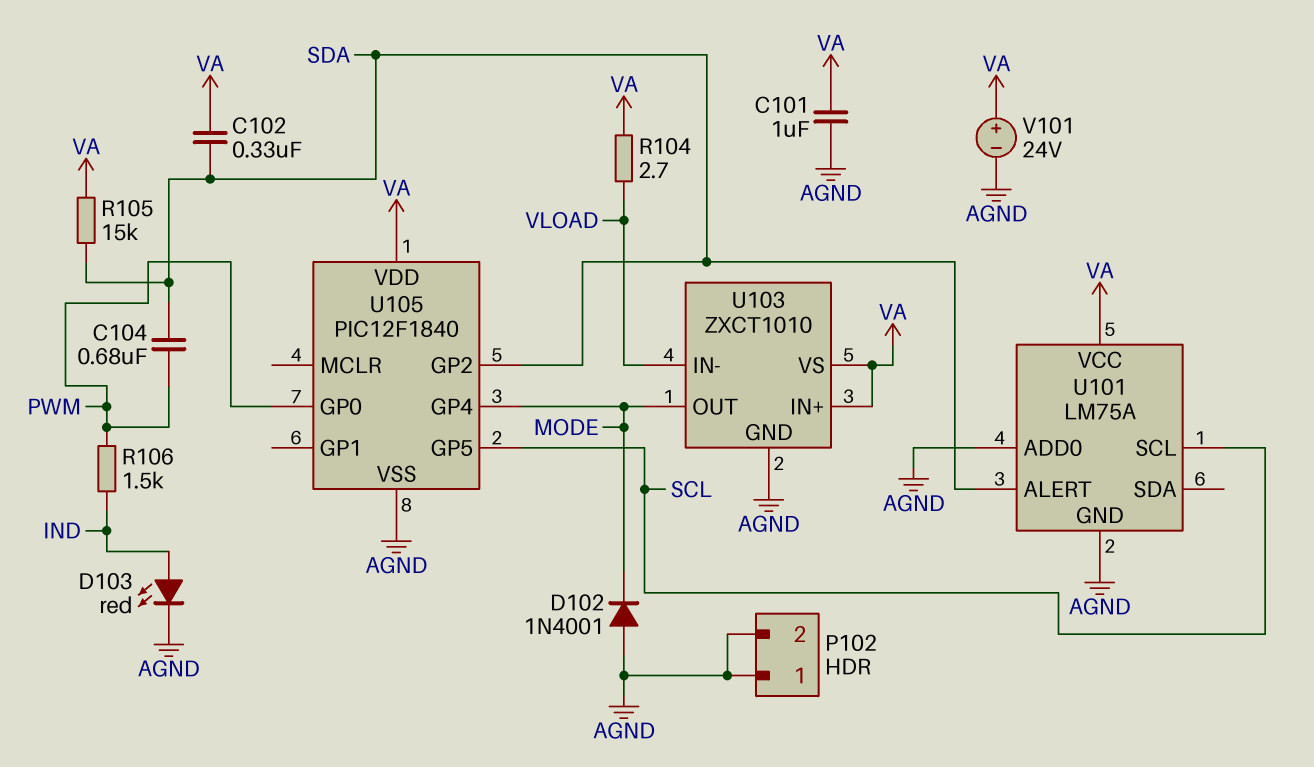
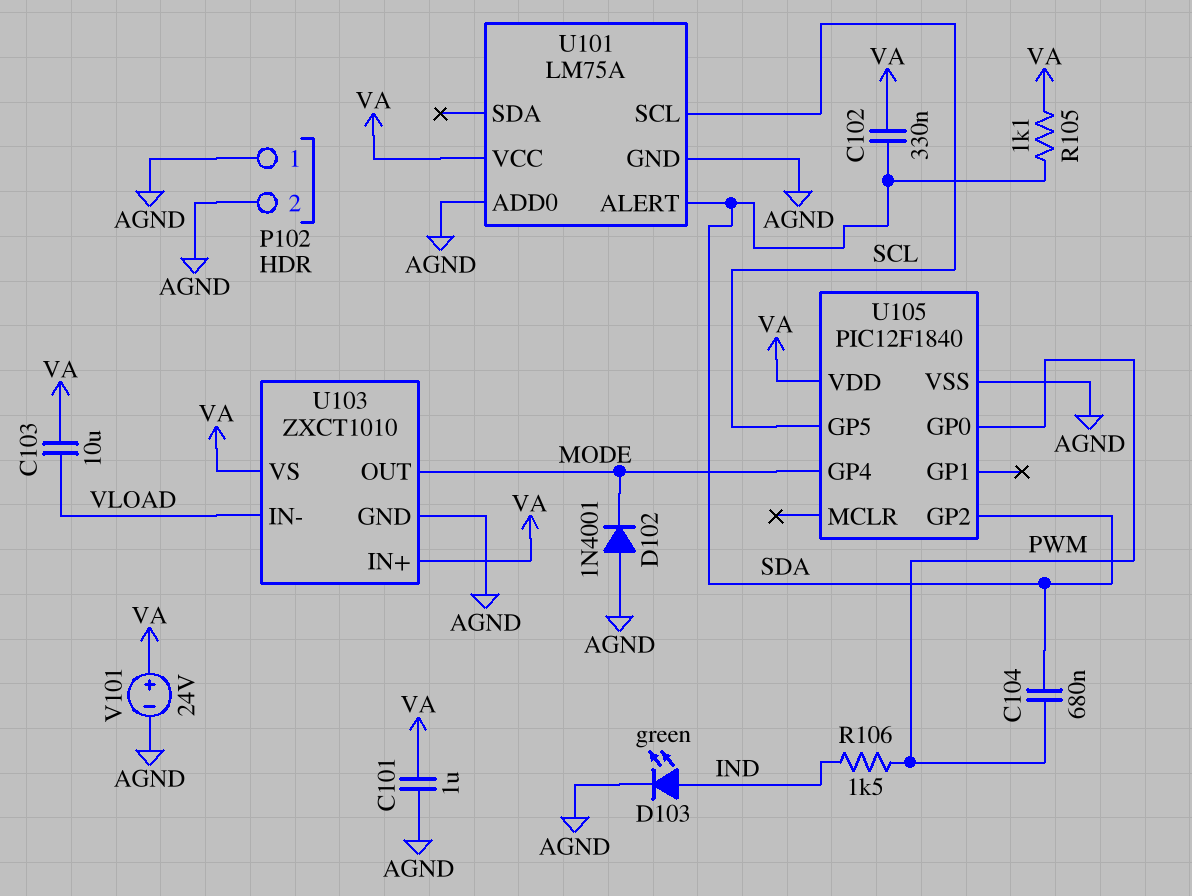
C103: none -> 10uF (VA, VLOAD)
D103: LED red (A IND, K AGND) -> LED green (A IND, K AGND)
R104: 2.7 (VA, VLOAD) -> none
R105: 15k (SDA, VA) -> 1.1k (SDA, VA)

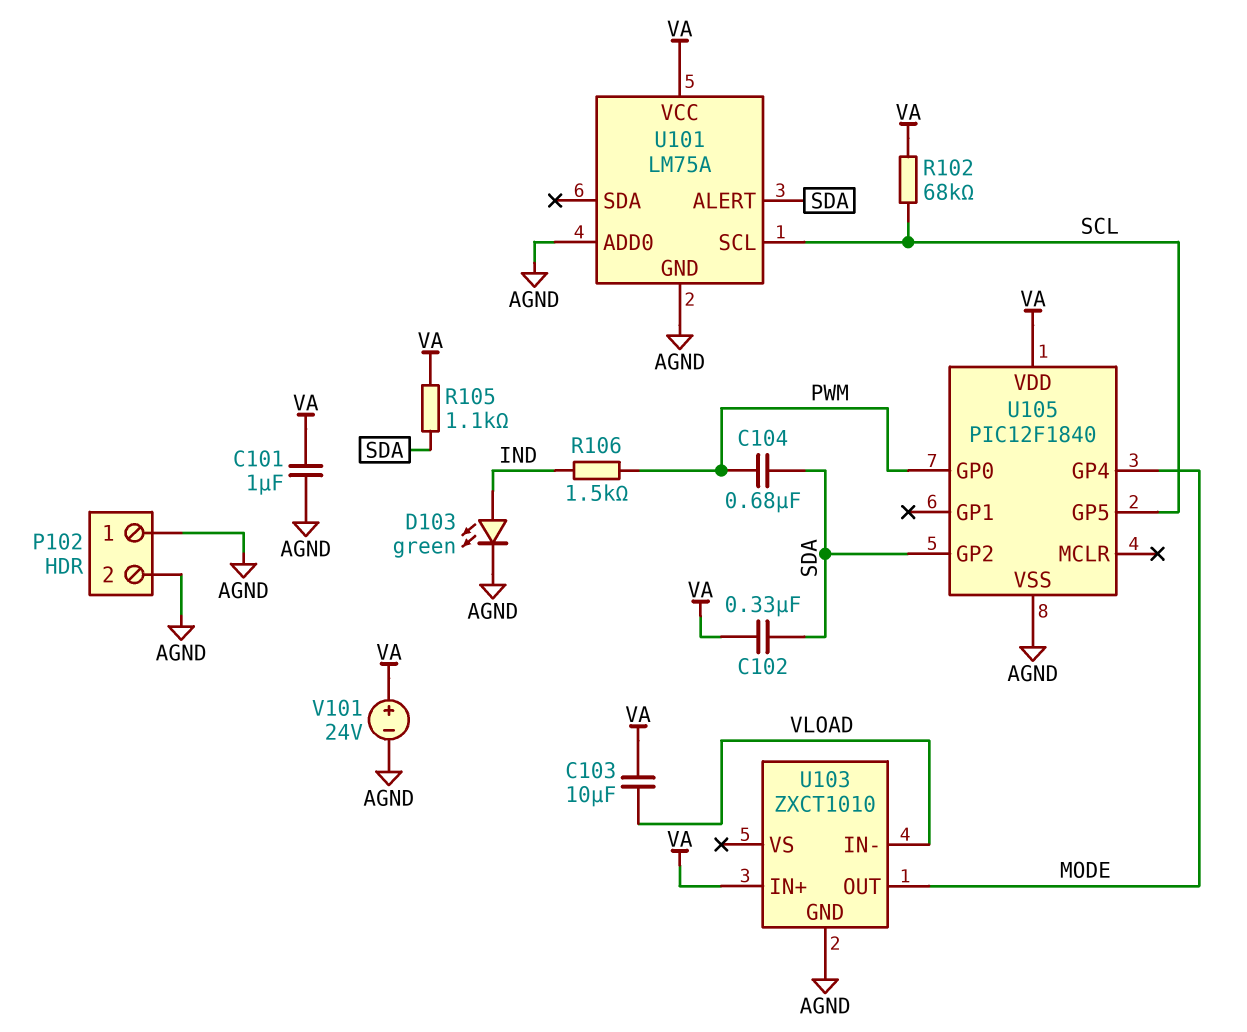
D102: diode 1N4001 (A AGND, K MODE) -> none
R102: none -> 68k (SCL, VA)
U103 pin VS: VA -> none

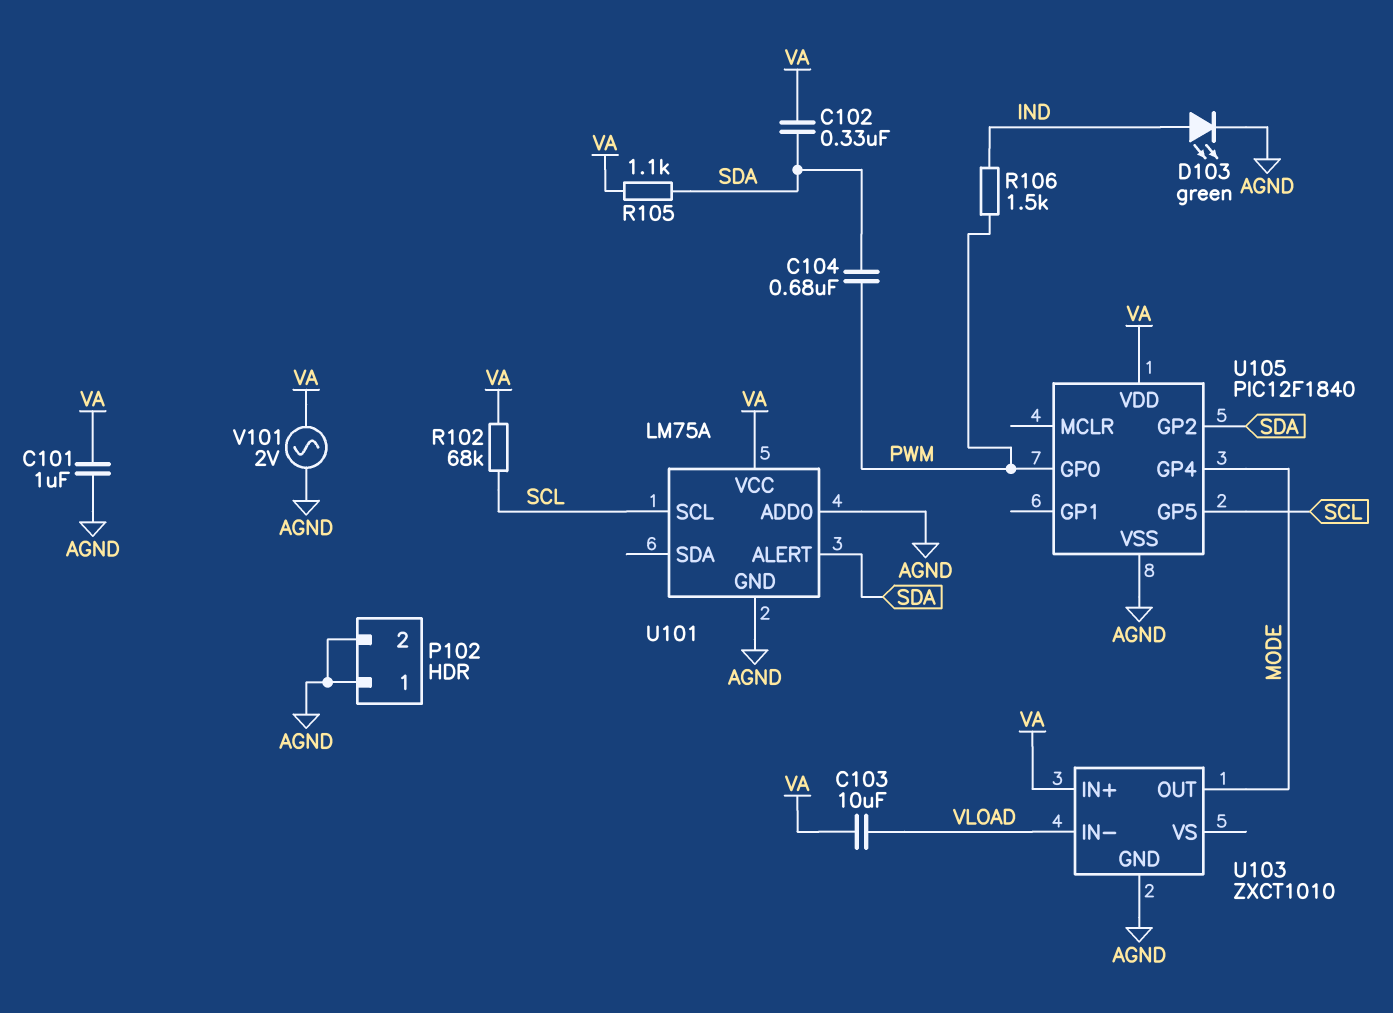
V101: 24V (plus VA, minus AGND) -> AC 2V (AGND, VA)

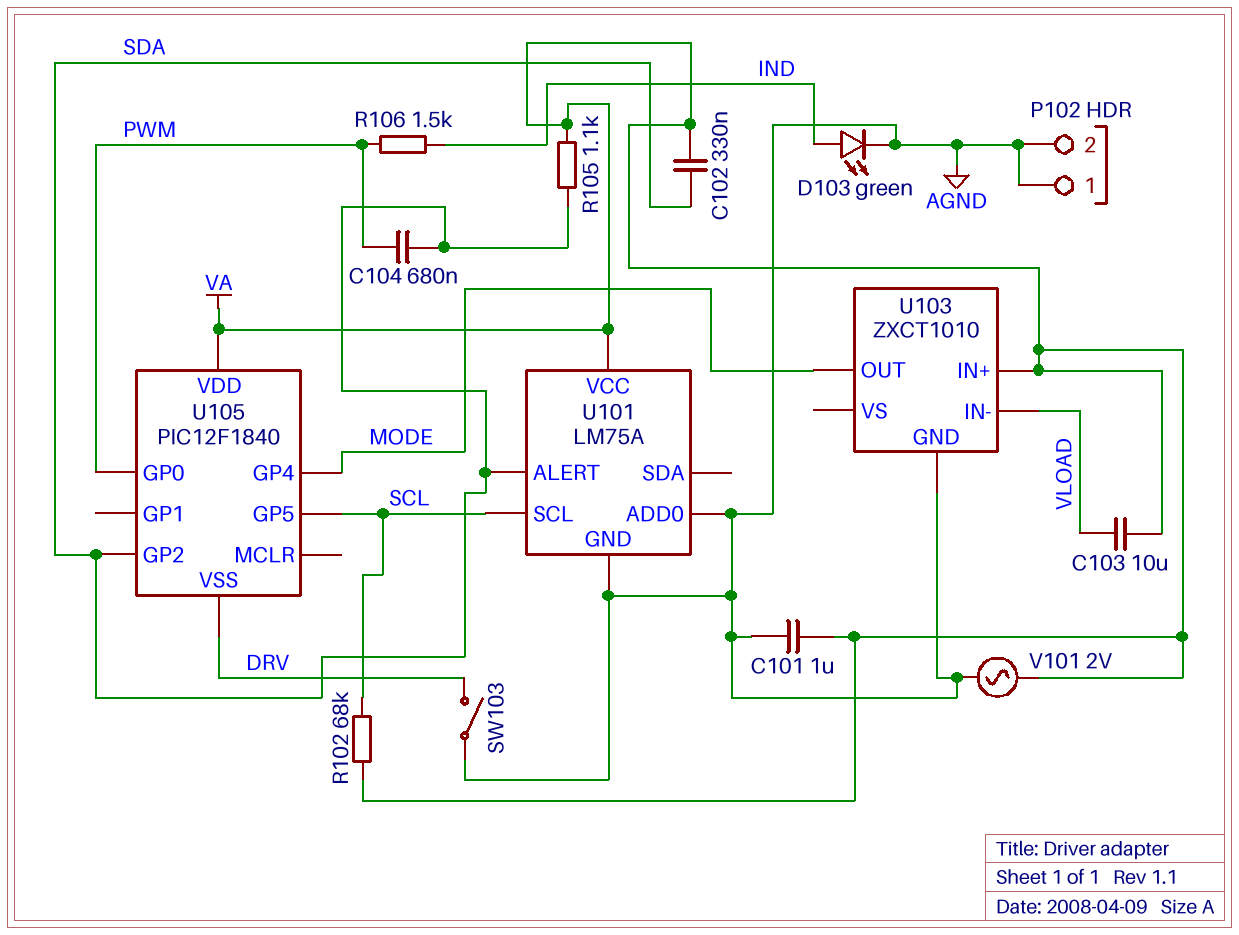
SW103: none -> switch (AGND, DRV)
U105 pin VSS: AGND -> DRV

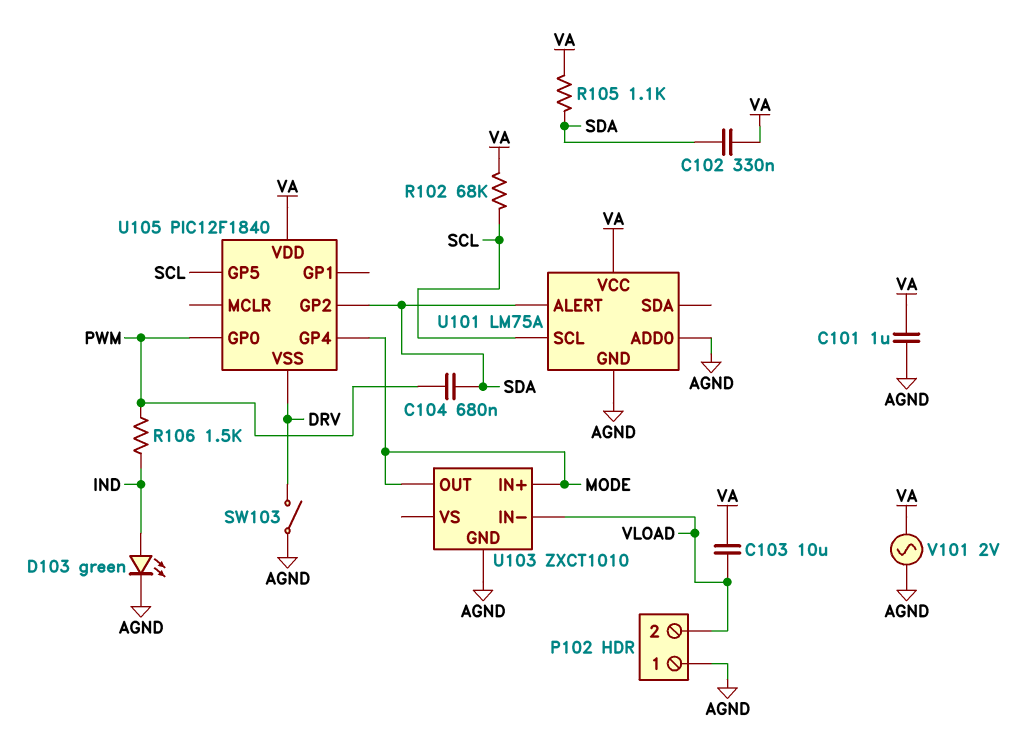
P102 pin 2: AGND -> VLOAD
U103 pin IN+: VA -> MODE

